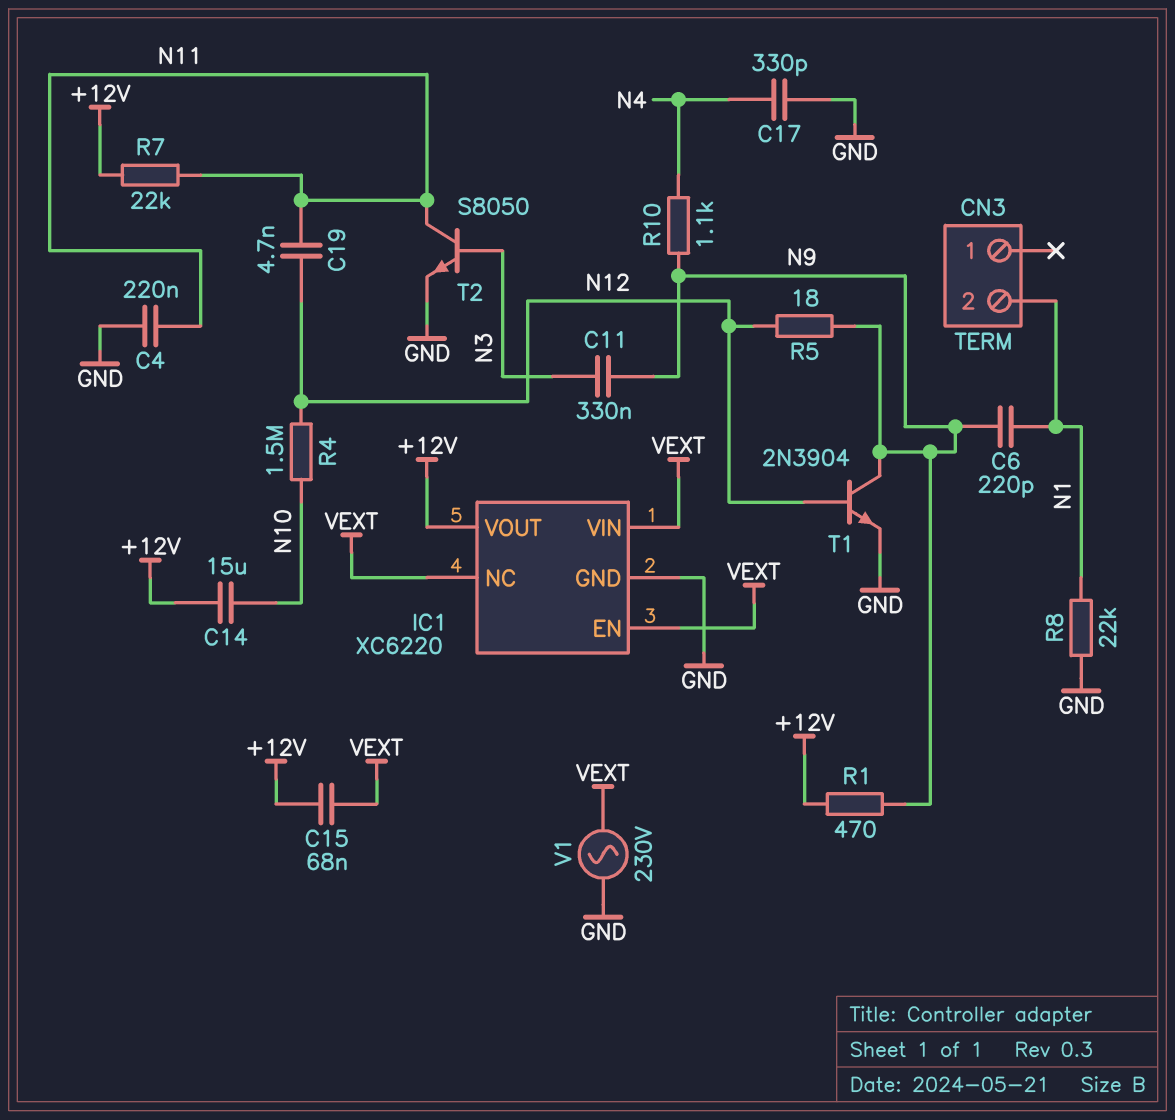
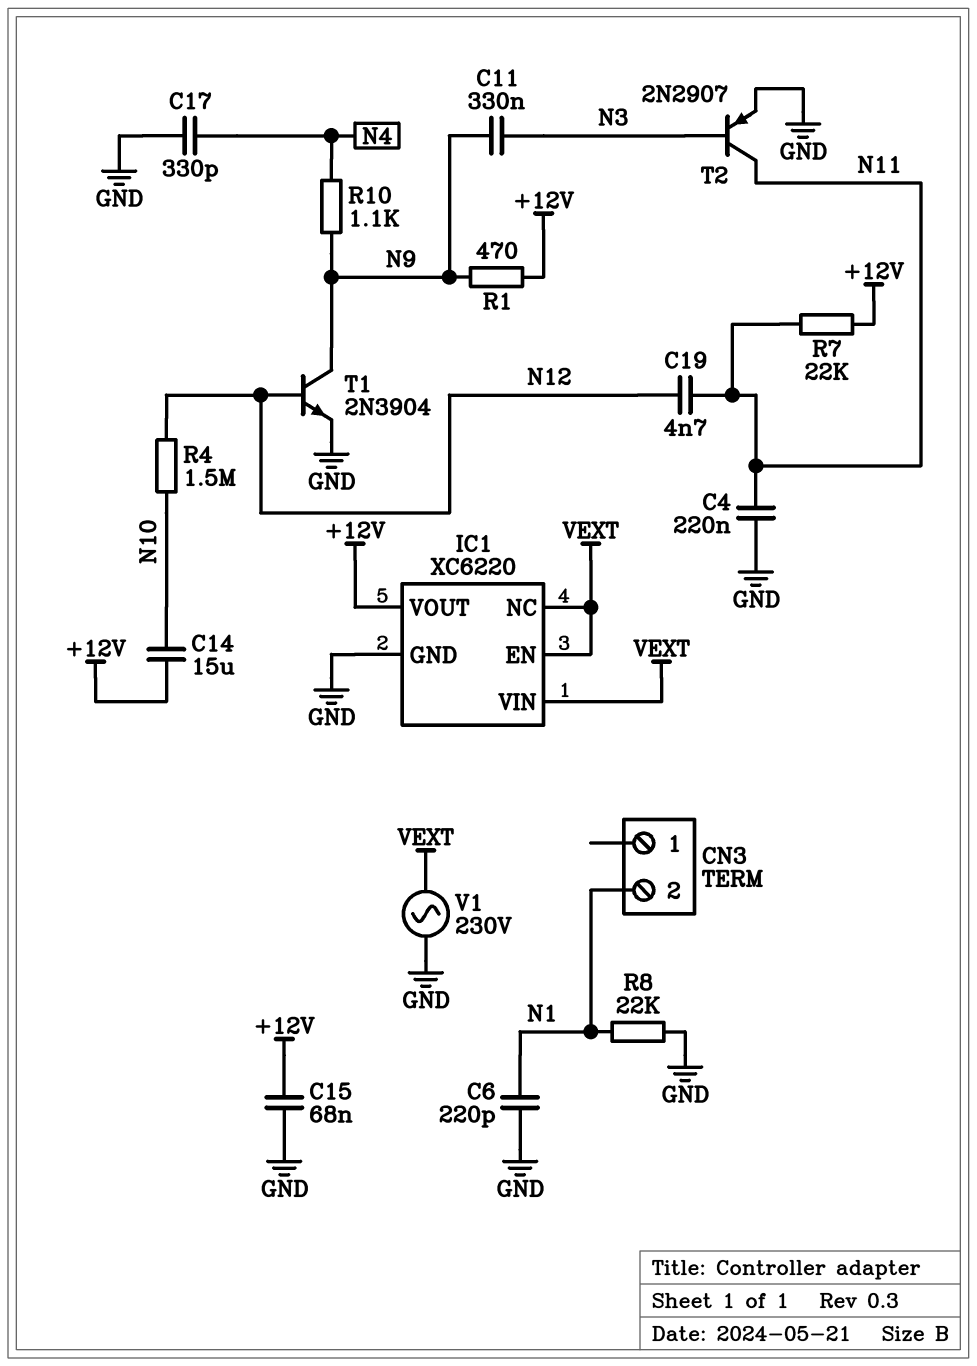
C6: 220pF (N1, N9) -> 220pF (GND, N1)
C15: 68nF (+12V, VEXT) -> 68nF (+12V, GND)
R5: 18 (N9, N12) -> none
T2: NPN S8050 (B N3, C N11, E GND) -> PNP 2N2907 (B N3, C N11, E GND)

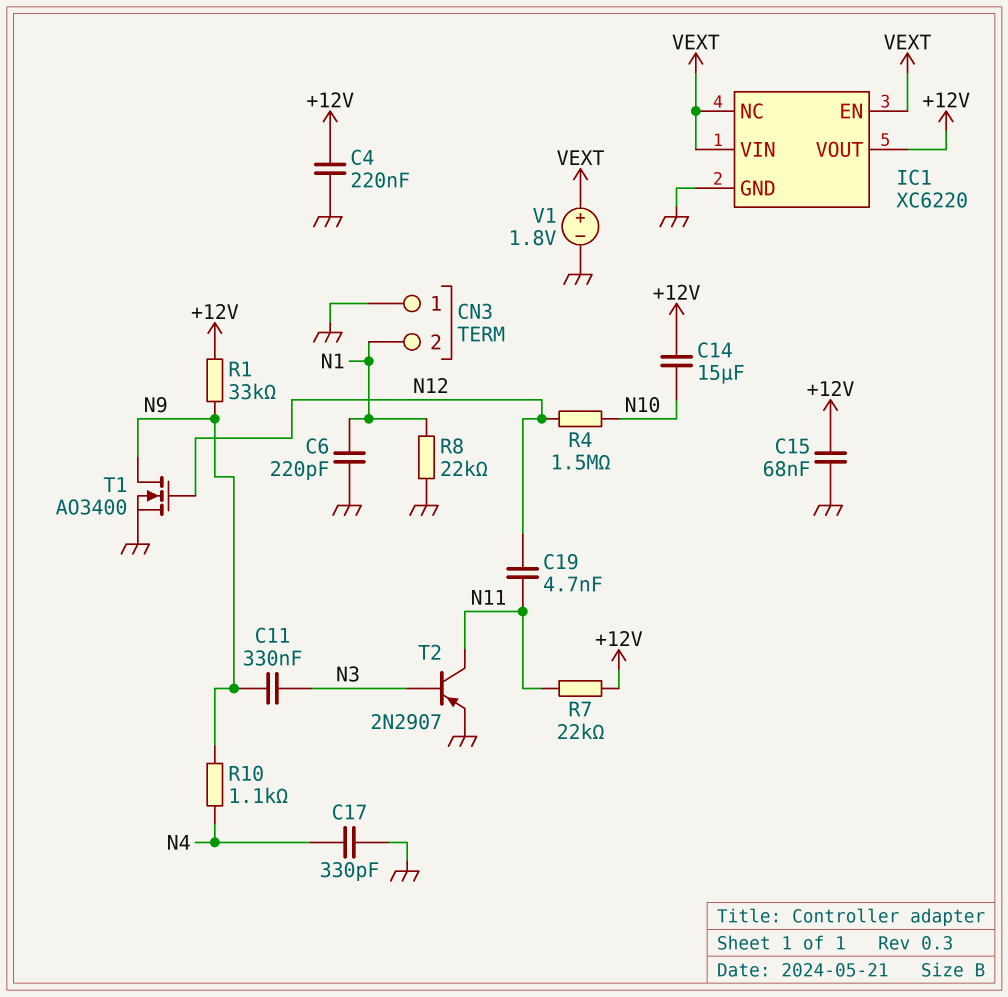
C4: 220nF (GND, N11) -> 220nF (+12V, GND)
CN3 pin 1: none -> GND
R1: 470 (+12V, N9) -> 33k (+12V, N9)
T1: NPN 2N3904 (B N12, C N9, E GND) -> NMOS AO3400 (G N12, D N9, S GND)
V1: AC 230V (GND, VEXT) -> 1.8V (plus VEXT, minus GND)

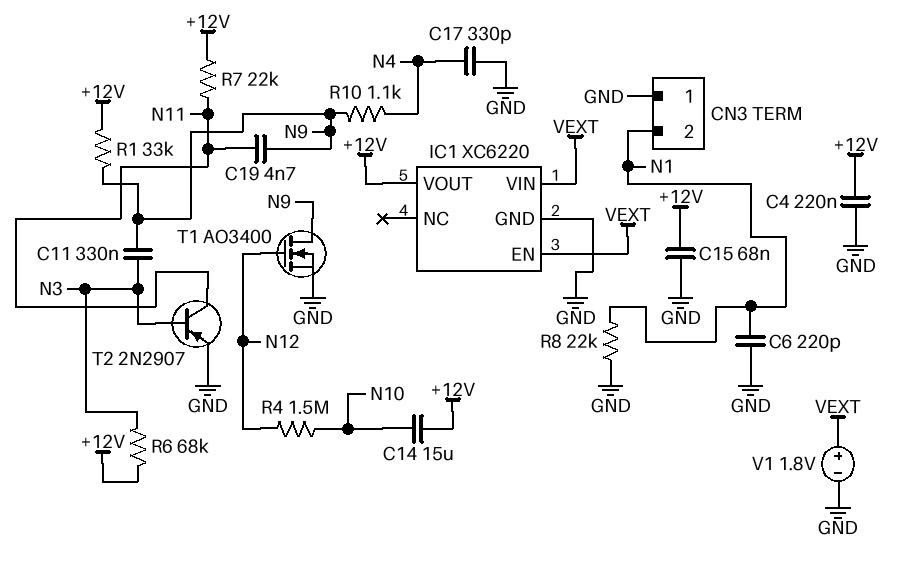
C19: 4.7nF (N11, N12) -> 4.7nF (N9, N11)
IC1 pin NC: VEXT -> none
R6: none -> 68k (+12V, N3)

